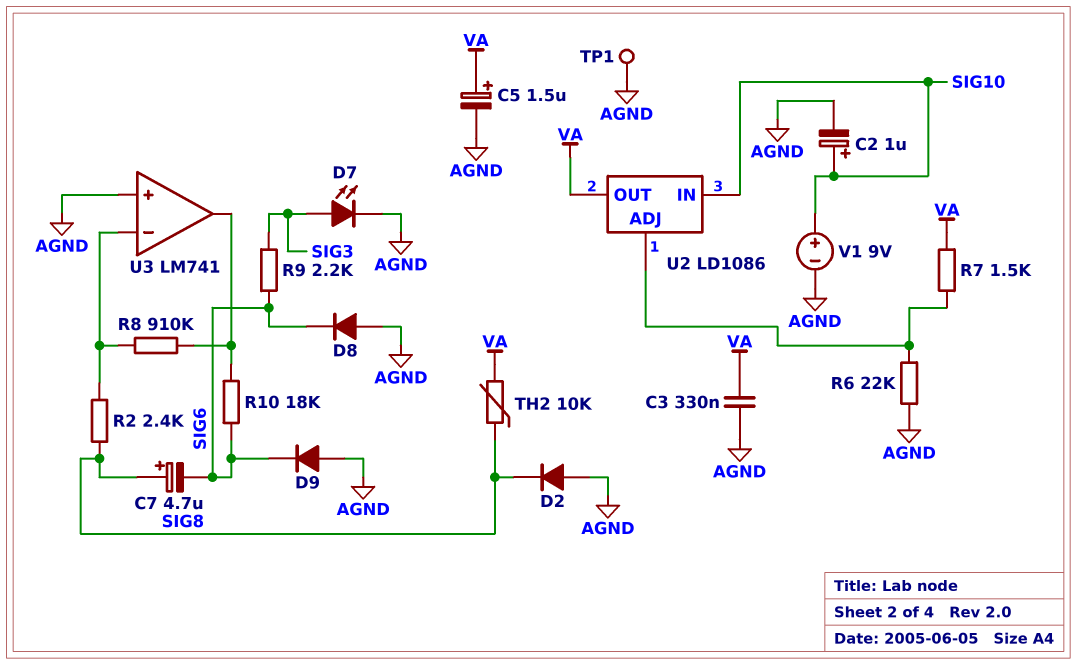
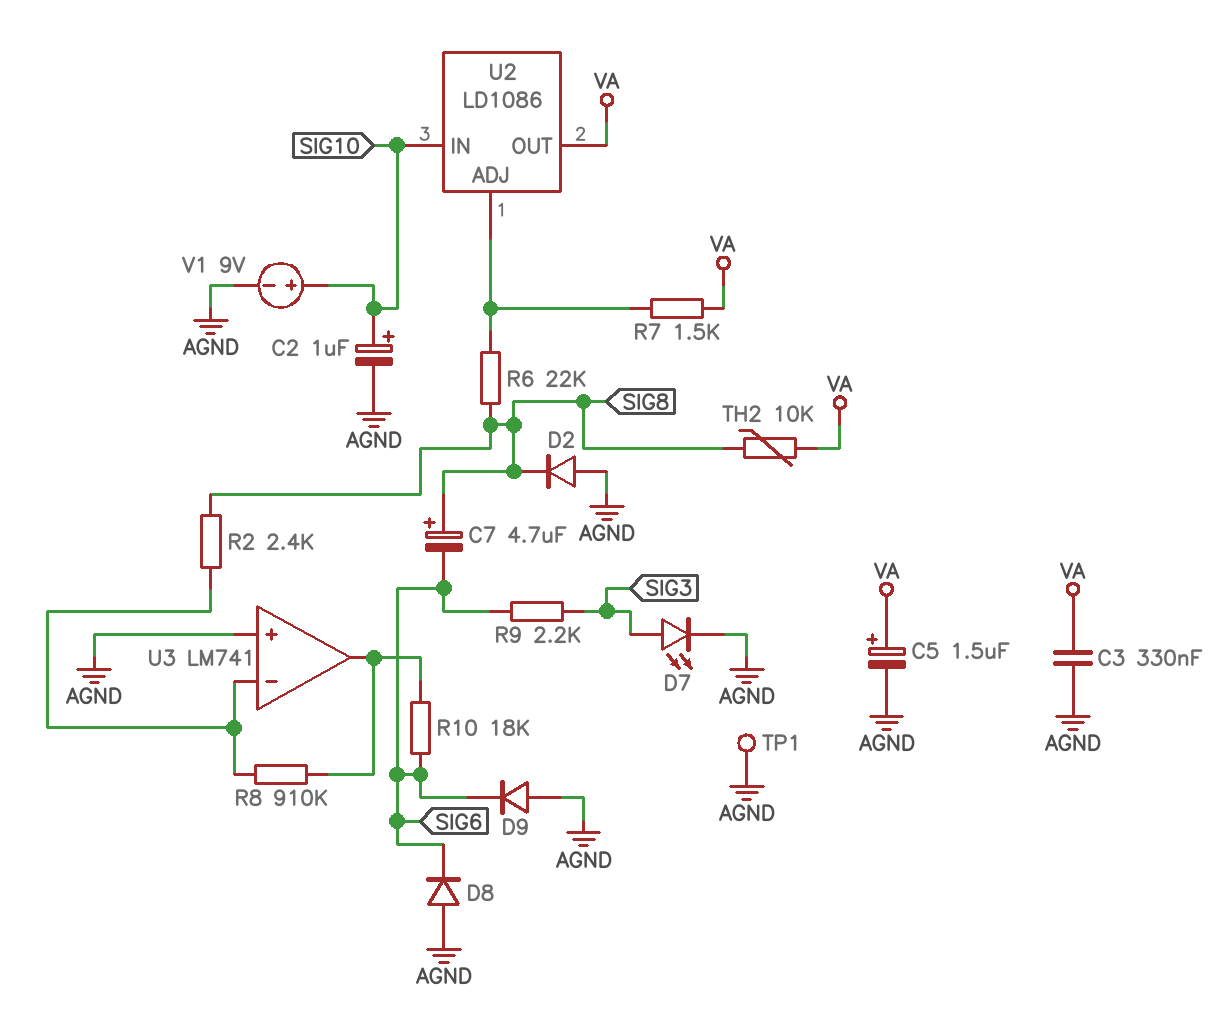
R6: 22k (AGND, U2/ADJ) -> 22k (SIG8, U2/ADJ)

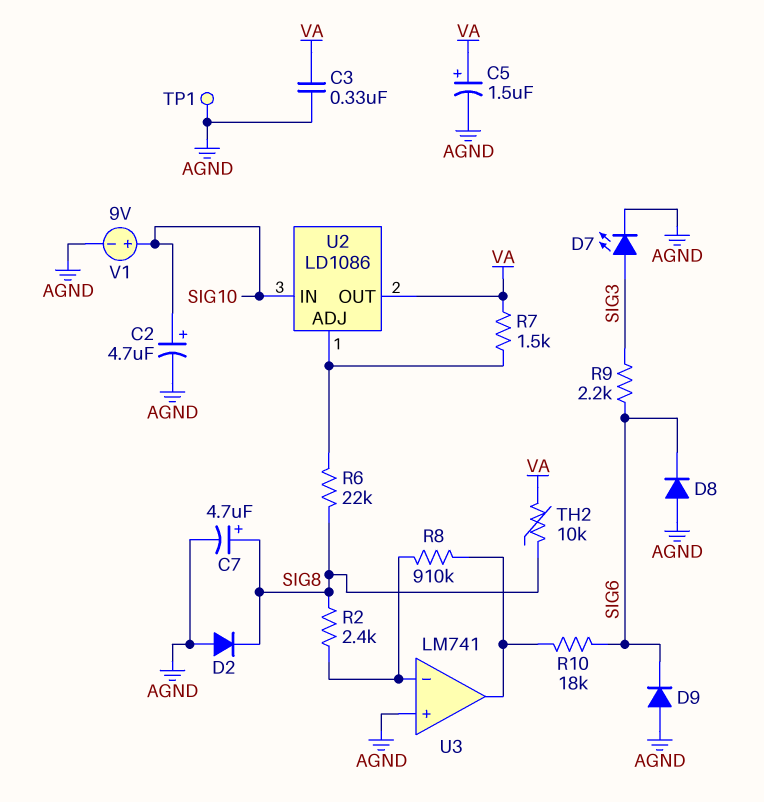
C2: 1uF (plus SIG10, minus AGND) -> 4.7uF (plus SIG10, minus AGND)
C7: 4.7uF (plus SIG8, minus SIG6) -> 4.7uF (plus SIG8, minus AGND)

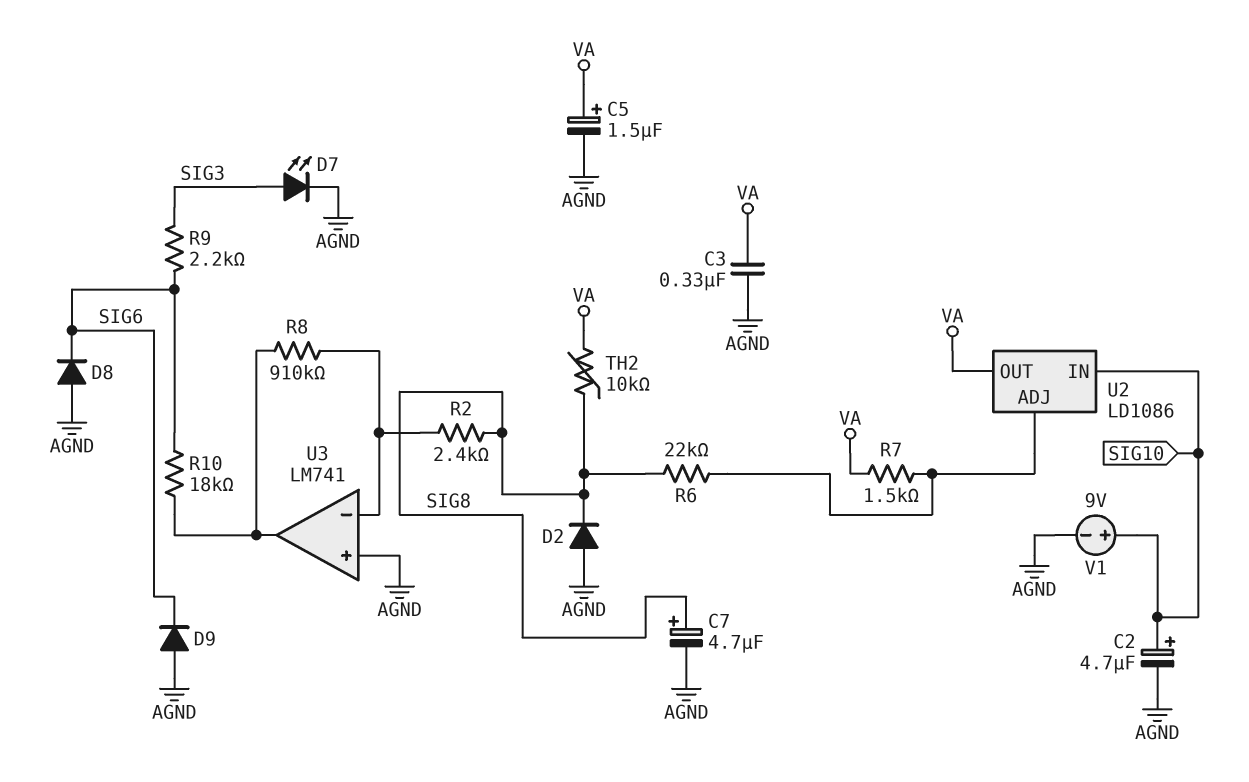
TP1: test point (AGND) -> none

